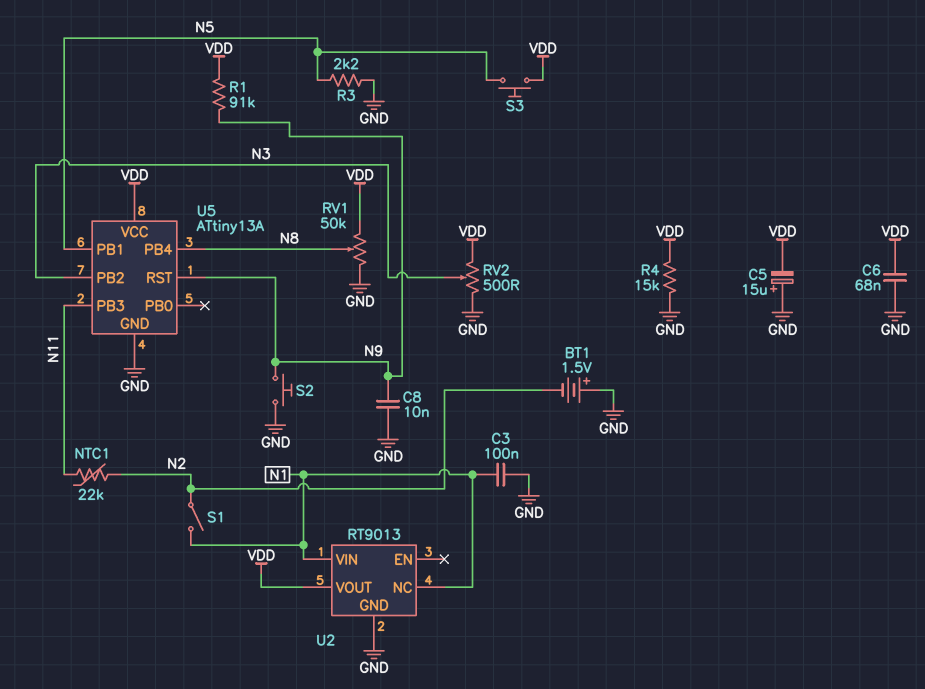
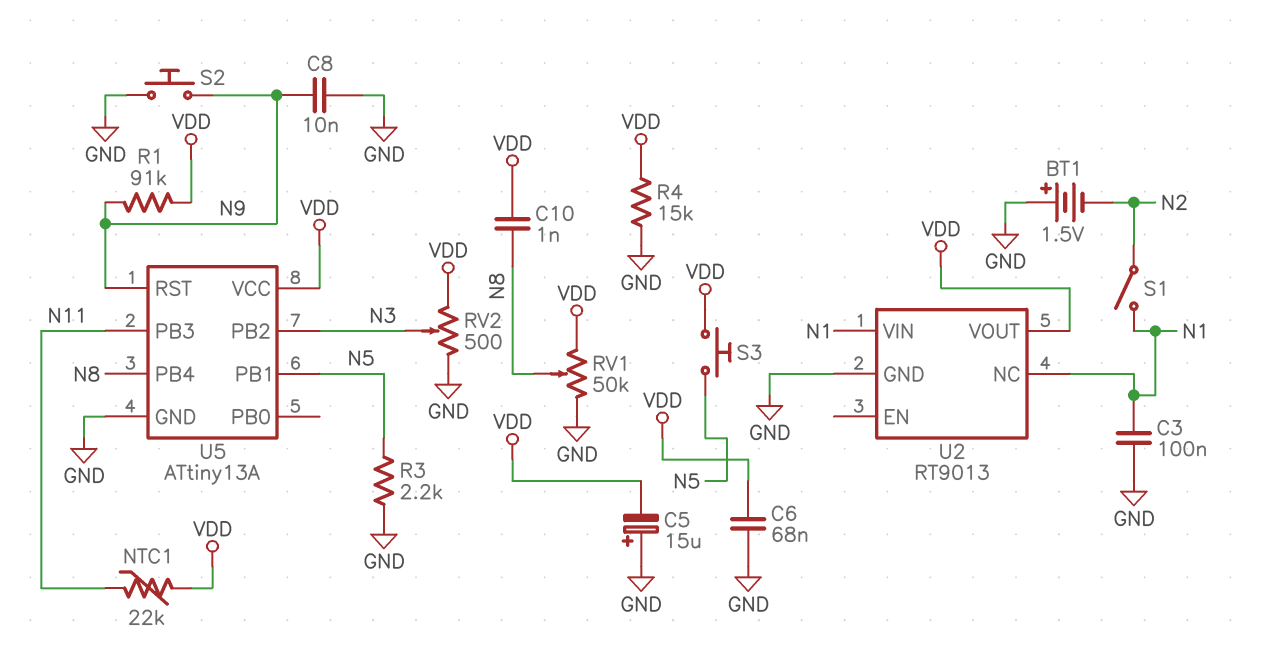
C10: none -> 1nF (N8, VDD)
NTC1: 22k (N2, N11) -> 22k (N11, VDD)

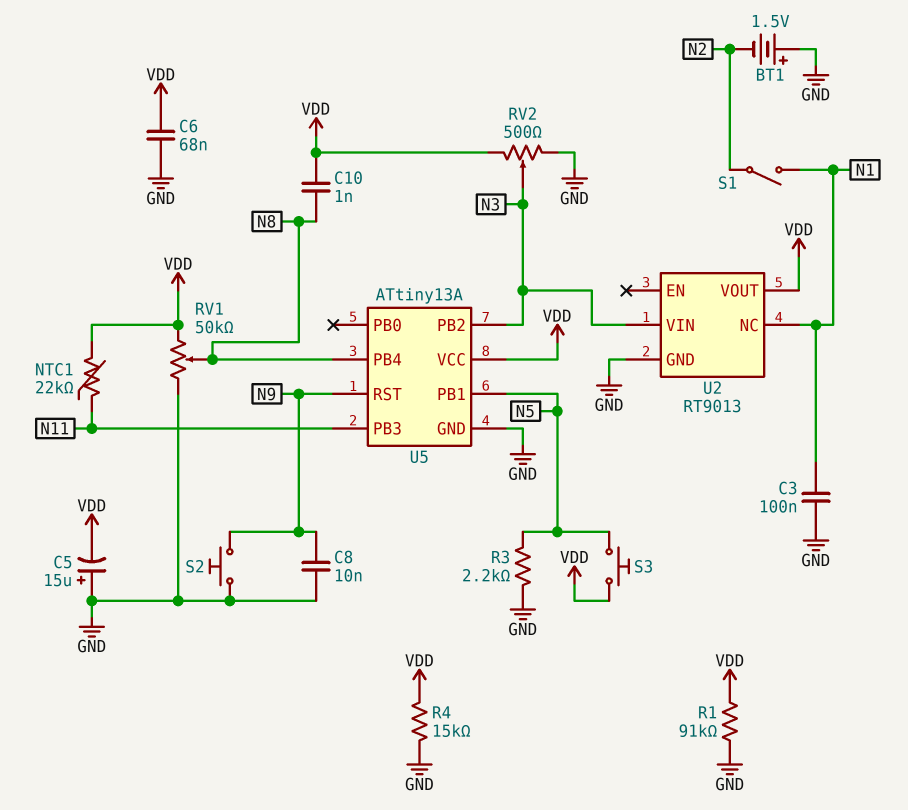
R1: 91k (N9, VDD) -> 91k (GND, VDD)
U2 pin VIN: N1 -> N3

